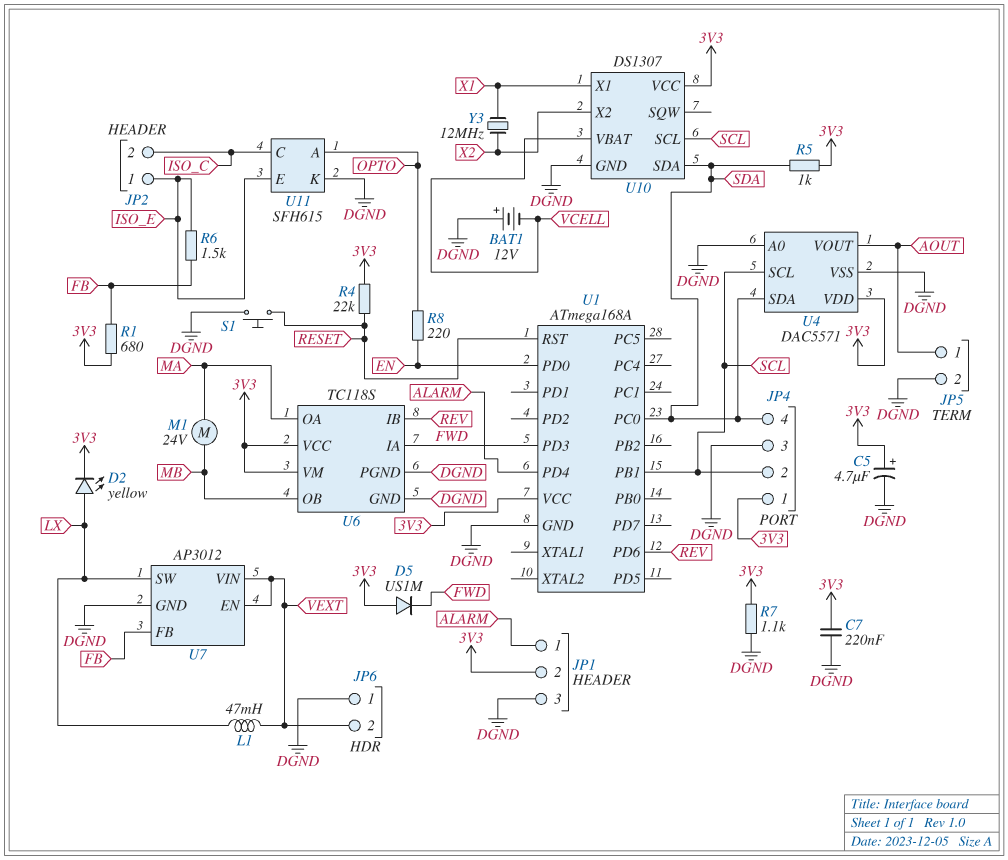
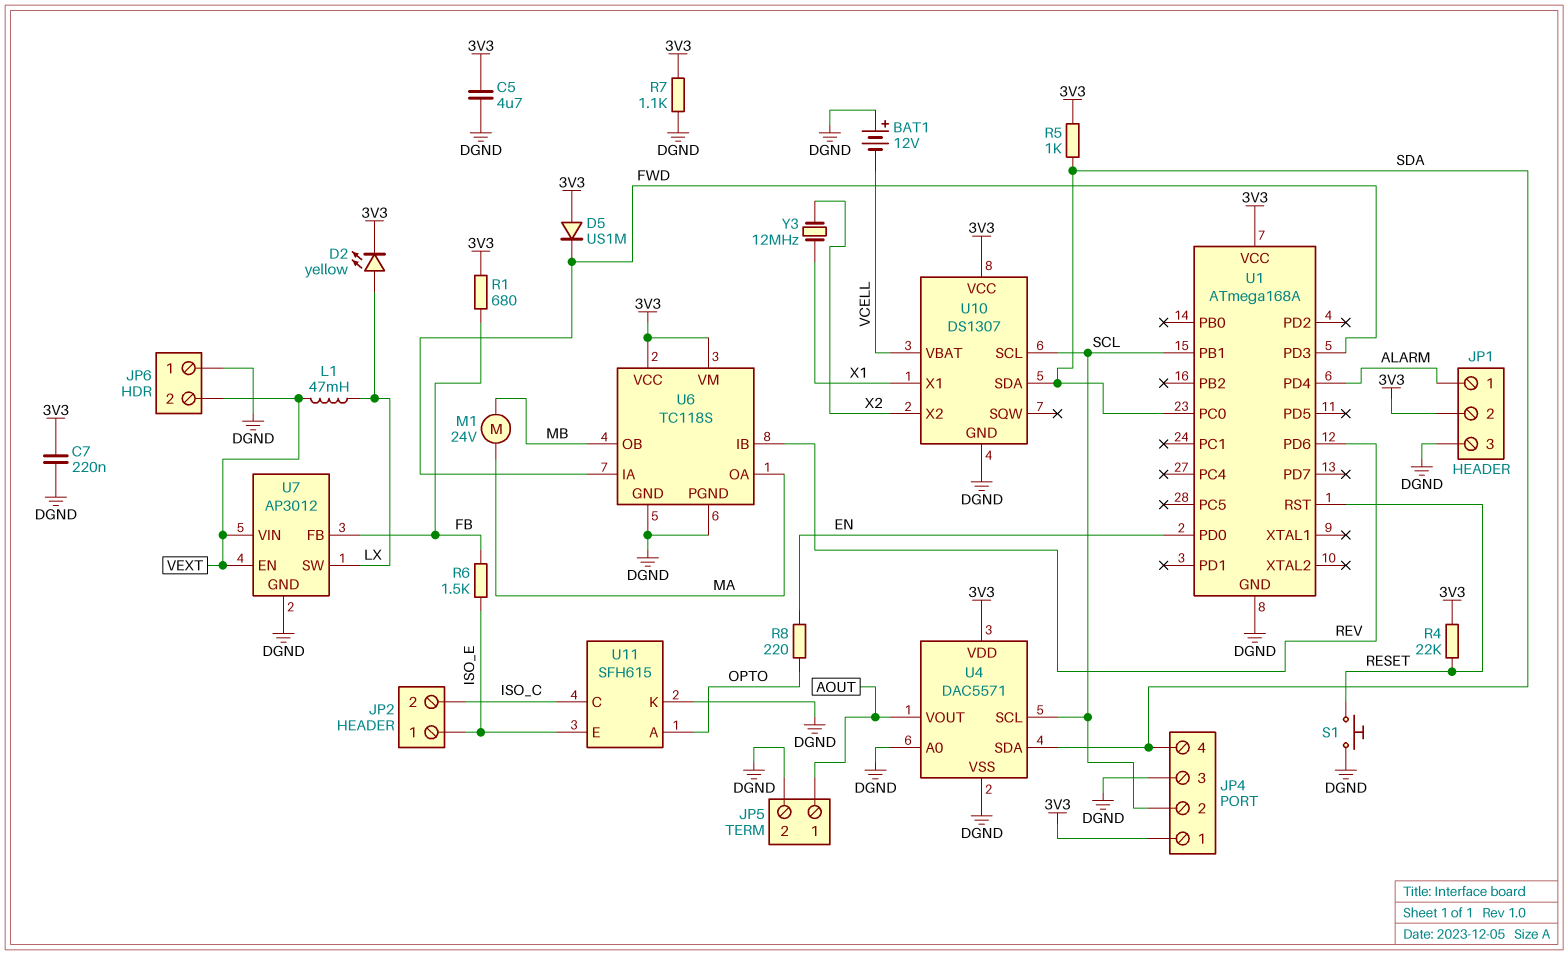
C5: 4.7uF (plus 3V3, minus DGND) -> 4.7uF (3V3, DGND)

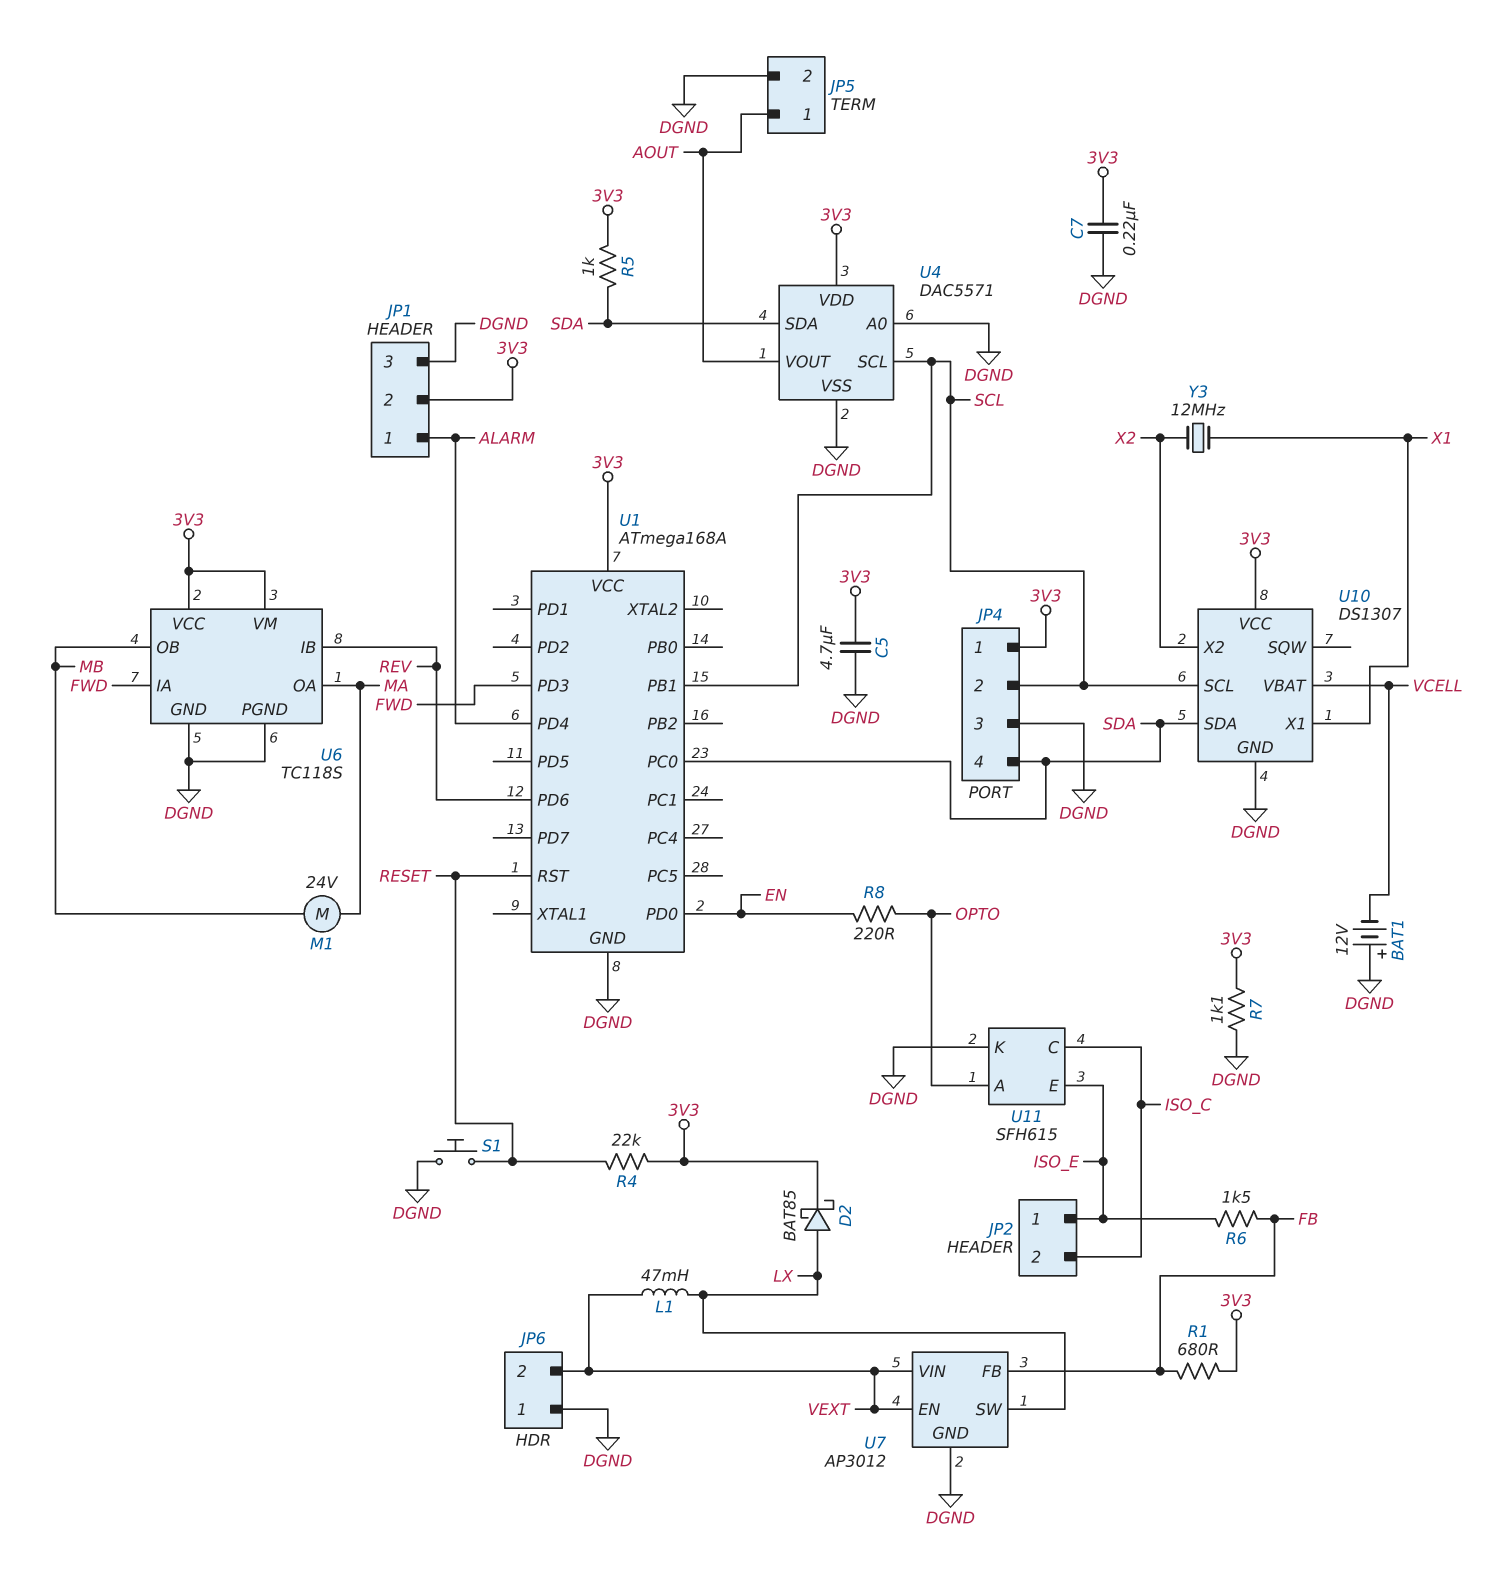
D2: LED yellow (A LX, K 3V3) -> schottky BAT85 (A LX, K 3V3)
D5: diode US1M (A 3V3, K FWD) -> none

